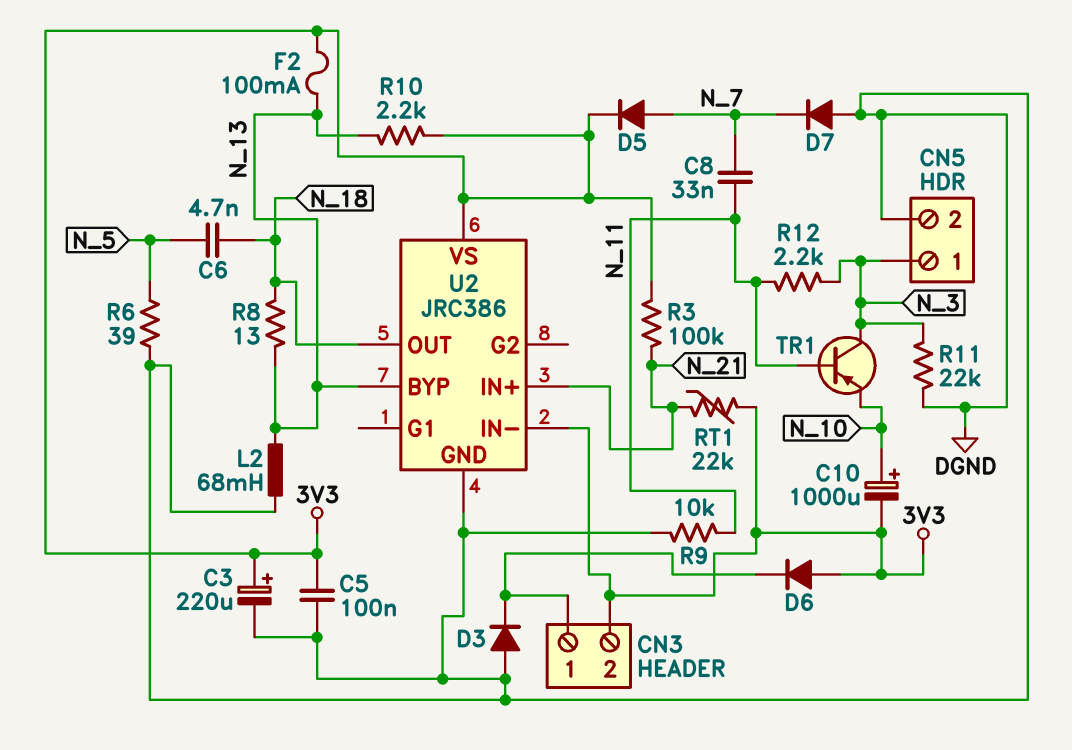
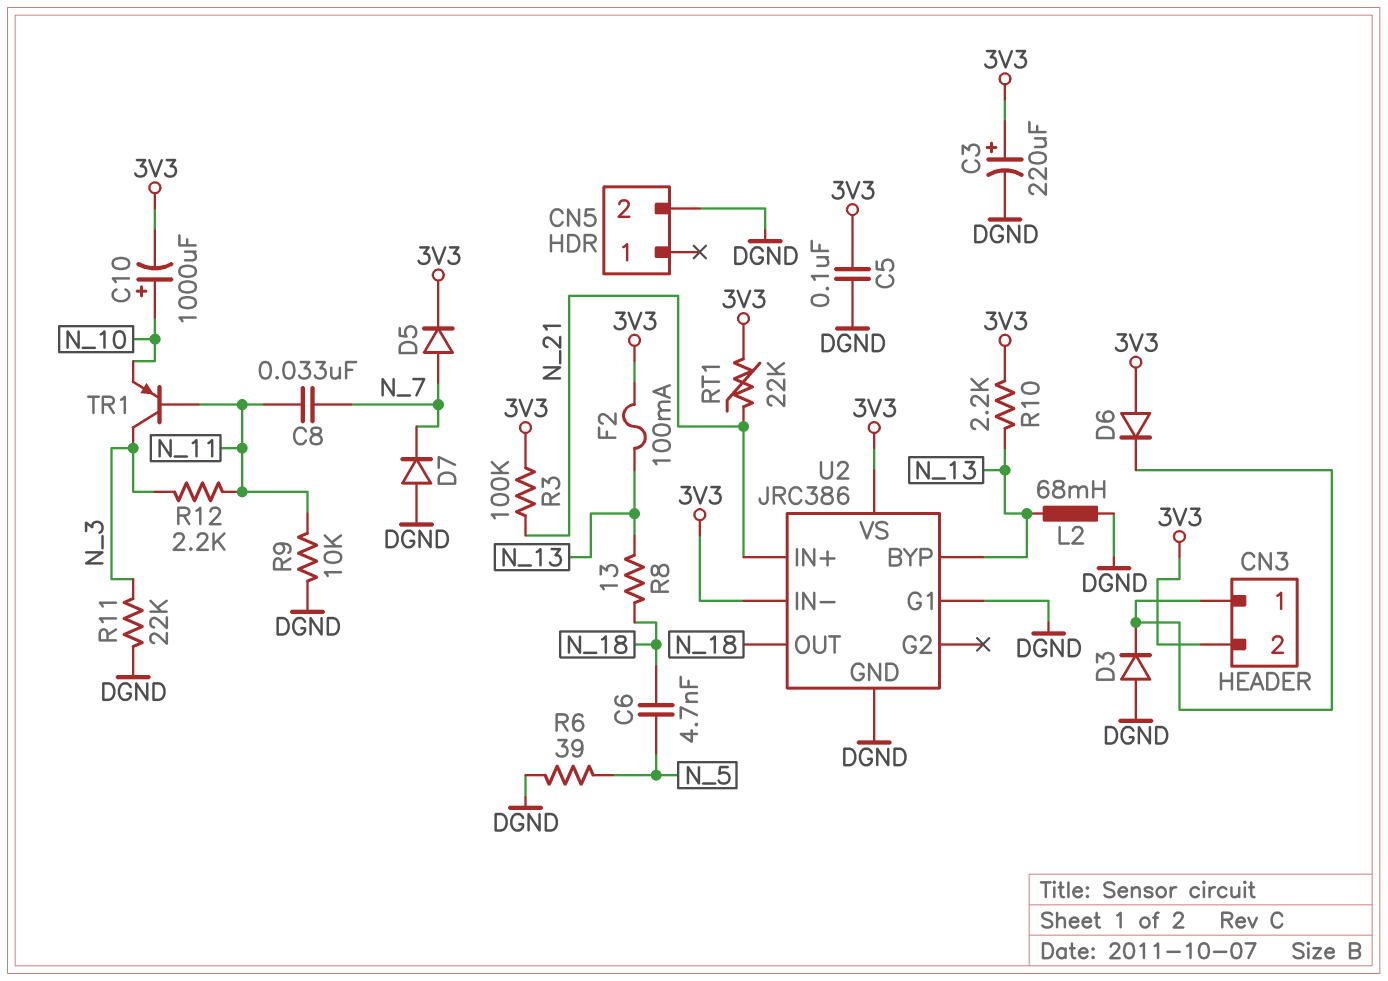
CN5 pin 1: N_3 -> none
U2 pin G1: none -> DGND

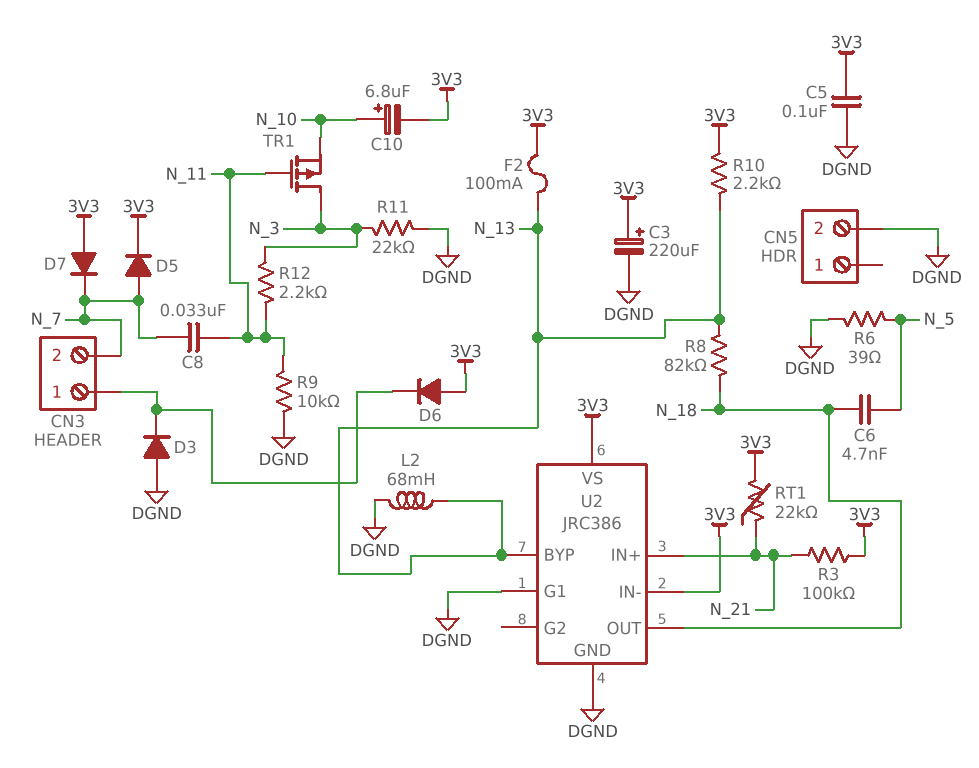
C10: 1000uF (plus N_10, minus 3V3) -> 6.8uF (plus N_10, minus 3V3)
CN3 pin 2: 3V3 -> N_7
D7: diode (A DGND, K N_7) -> diode (A 3V3, K N_7)
R8: 13 (N_13, N_18) -> 82k (N_13, N_18)
TR1: PNP (B N_11, C N_3, E N_10) -> PMOS (G N_11, D N_3, S N_10)

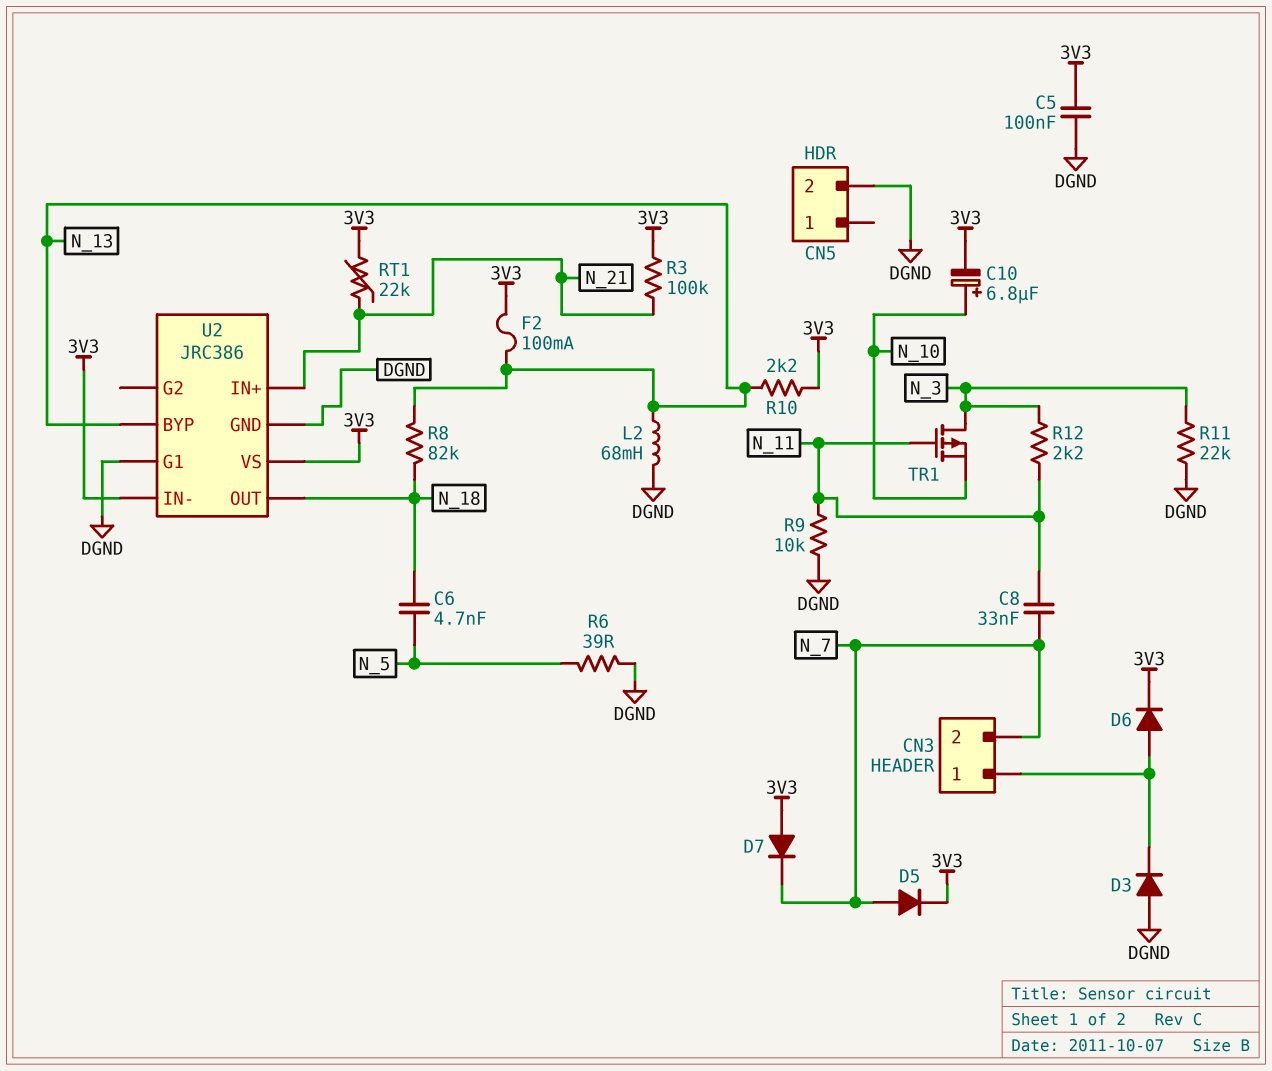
C3: 220uF (plus 3V3, minus DGND) -> none
D6: diode (A 3V3, K CN3/1) -> diode (A CN3/1, K 3V3)

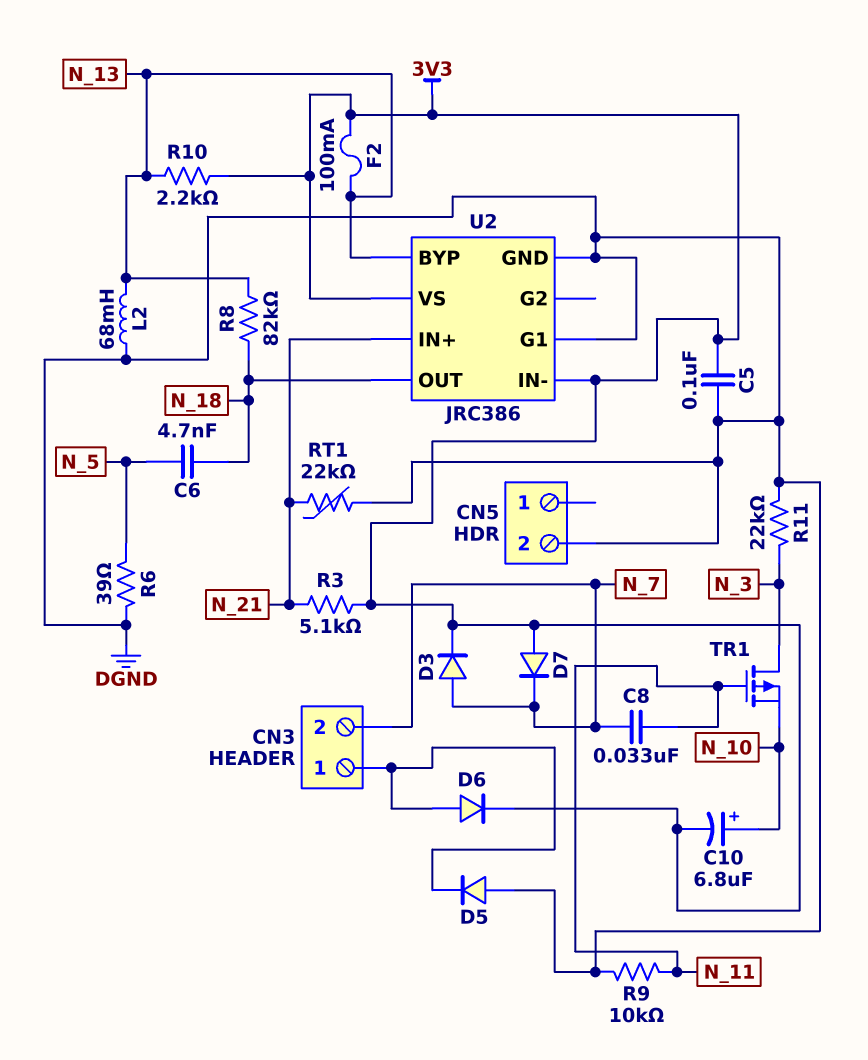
D3: diode (A DGND, K CN3/1) -> diode (A N_7, K 3V3)
D5: diode (A N_7, K 3V3) -> diode (A DGND, K CN3/1)
R3: 100k (3V3, N_21) -> 5.1k (3V3, N_21)
R12: 2.2k (N_3, N_11) -> none
RT1: 22k (3V3, N_21) -> 22k (DGND, N_21)

